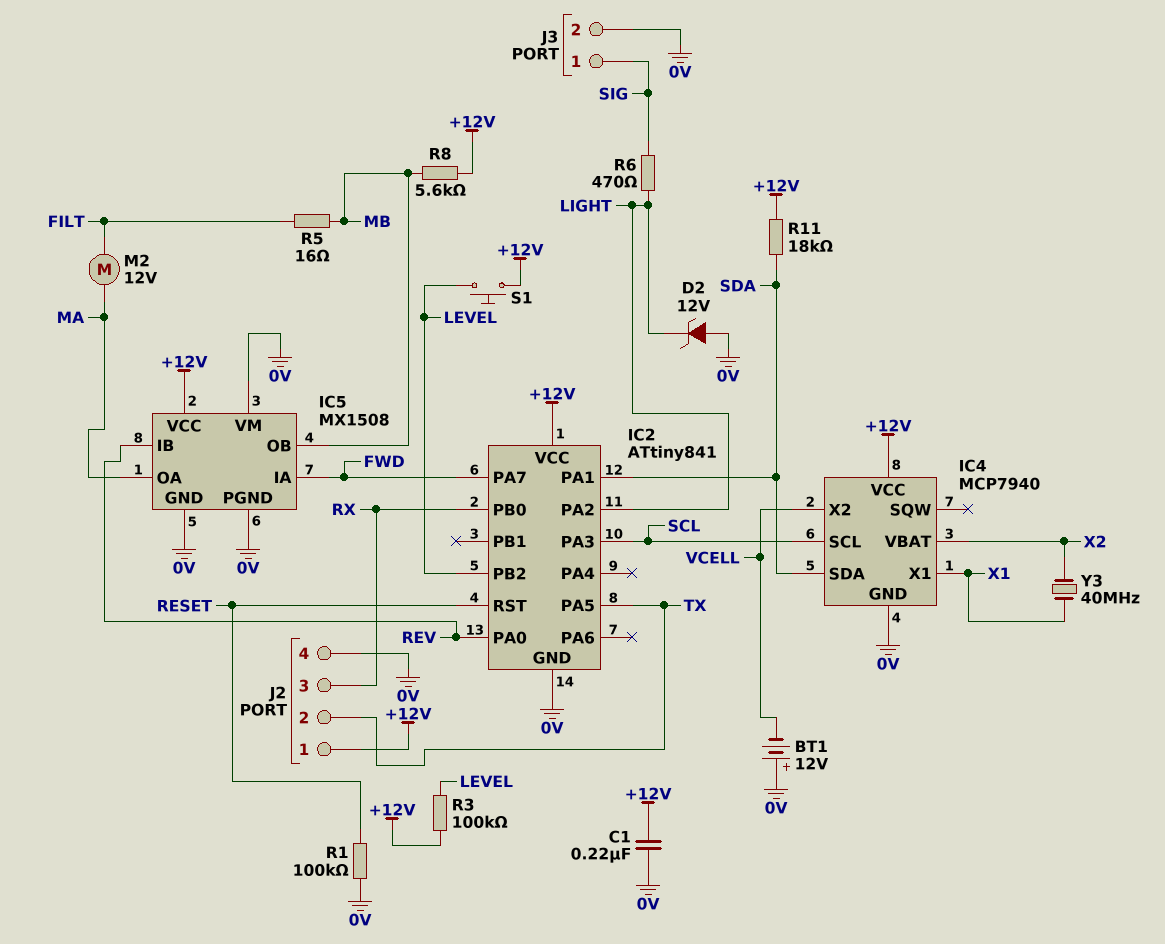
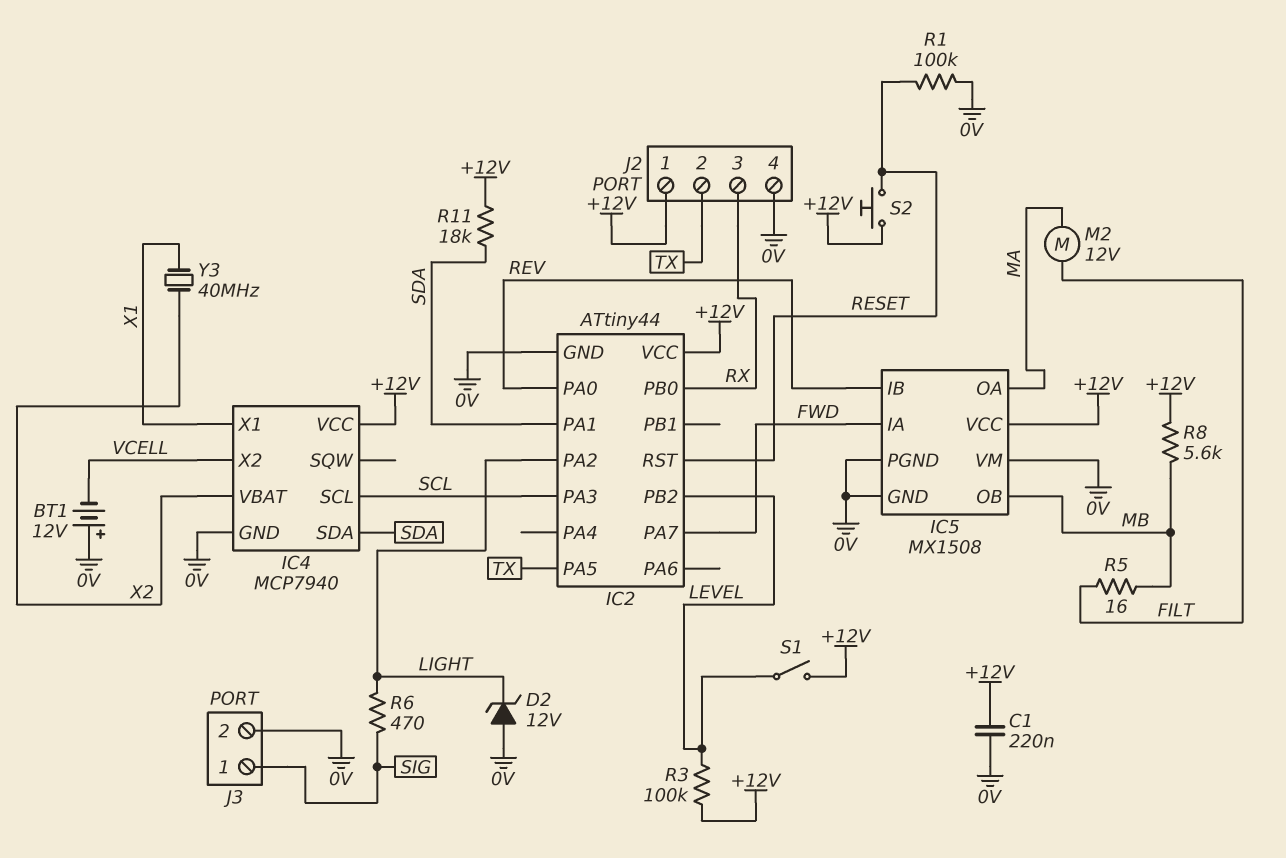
IC2: ATtiny841 -> ATtiny44
S1: button (+12V, LEVEL) -> switch (+12V, LEVEL)
S2: none -> button (+12V, RESET)

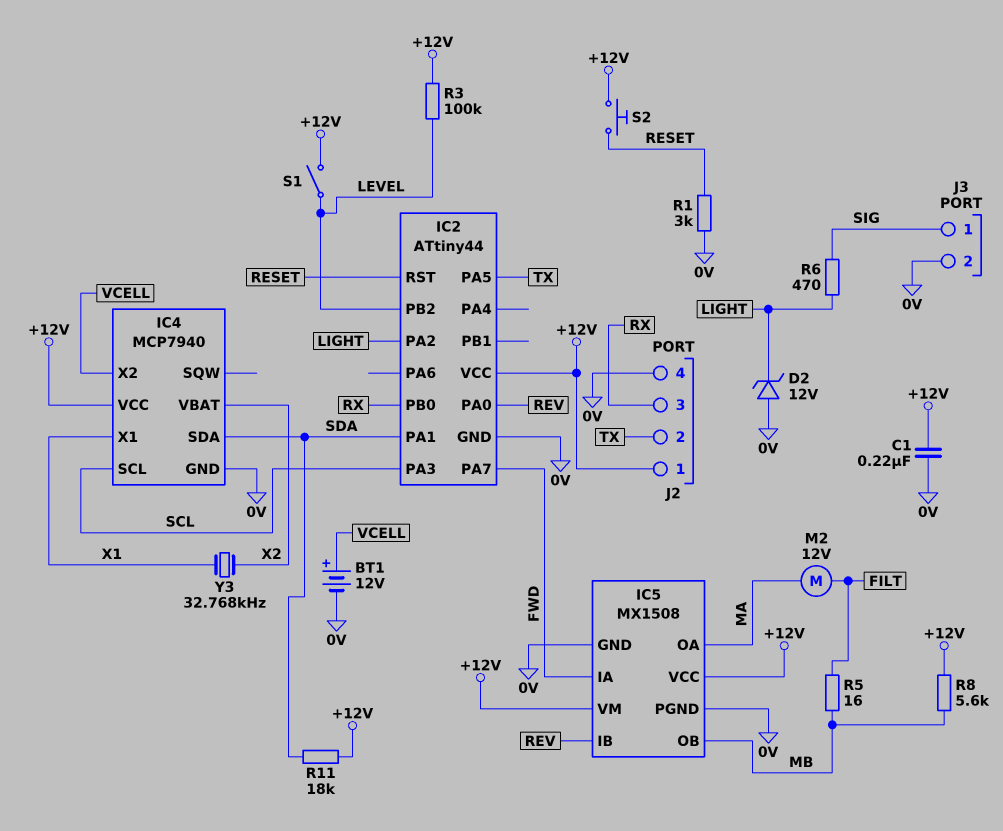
BT1: 12V (plus 0V, minus VCELL) -> 12V (plus VCELL, minus 0V)
IC5 pin VM: 0V -> +12V
R1: 100k (0V, RESET) -> 3k (0V, RESET)
Y3: 40MHz (X1, X2) -> 32.768kHz (X1, X2)

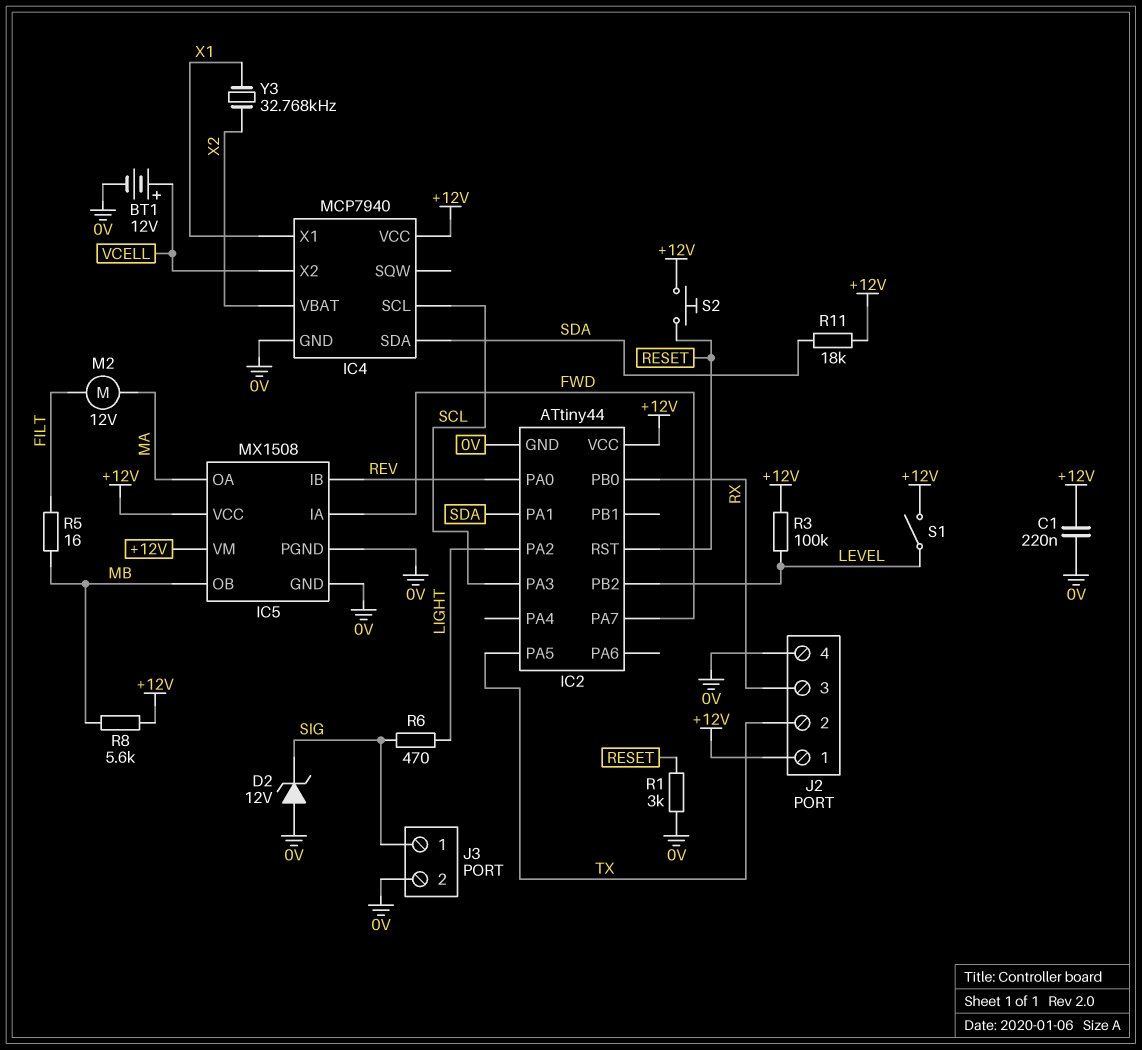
D2: zener 12V (A 0V, K LIGHT) -> zener 12V (A 0V, K SIG)

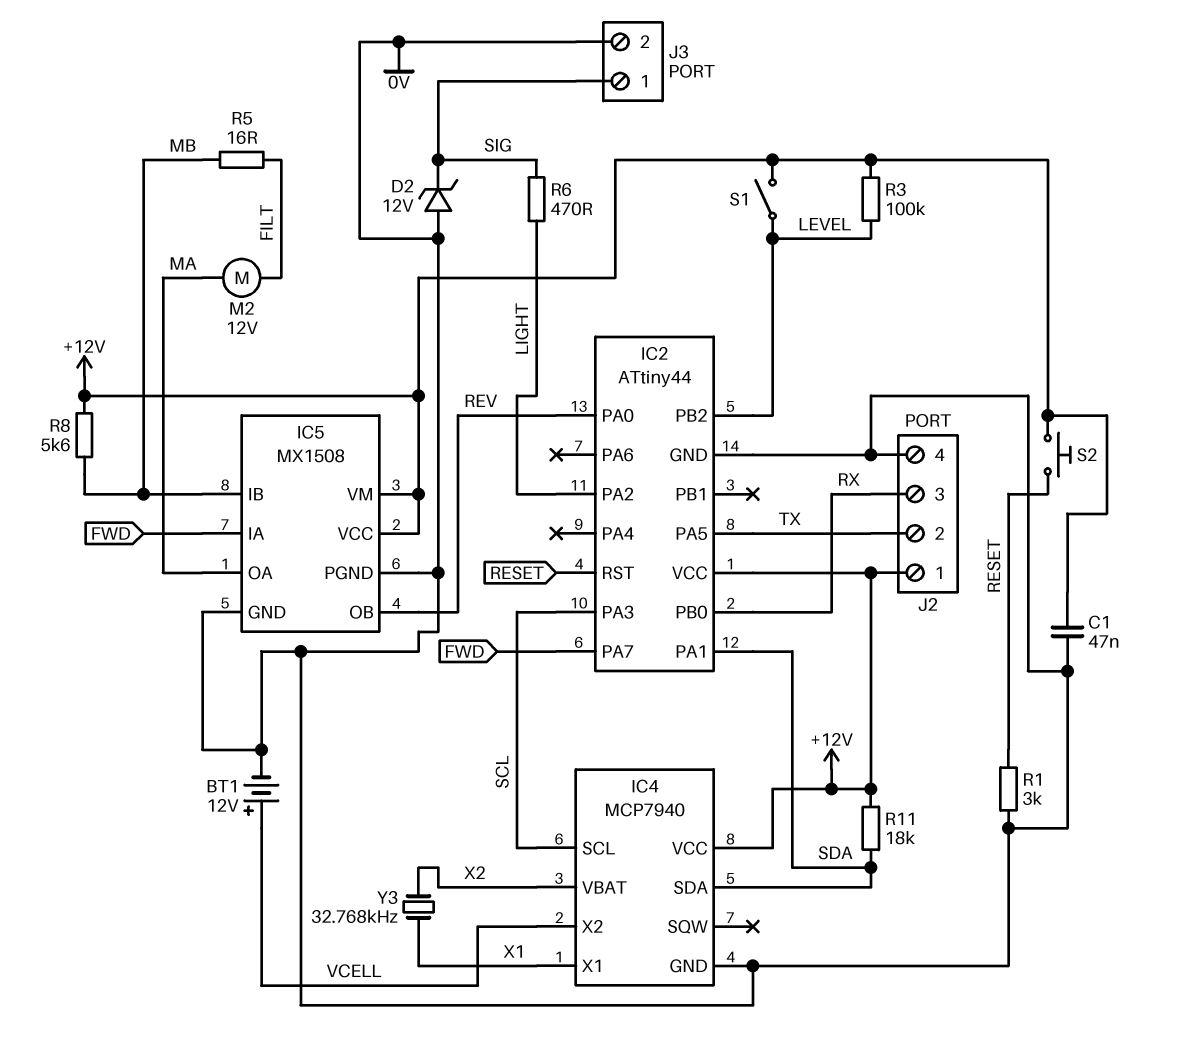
C1: 220nF (+12V, 0V) -> 47nF (+12V, 0V)
IC5 pin IB: REV -> MB
IC5 pin OB: MB -> REV

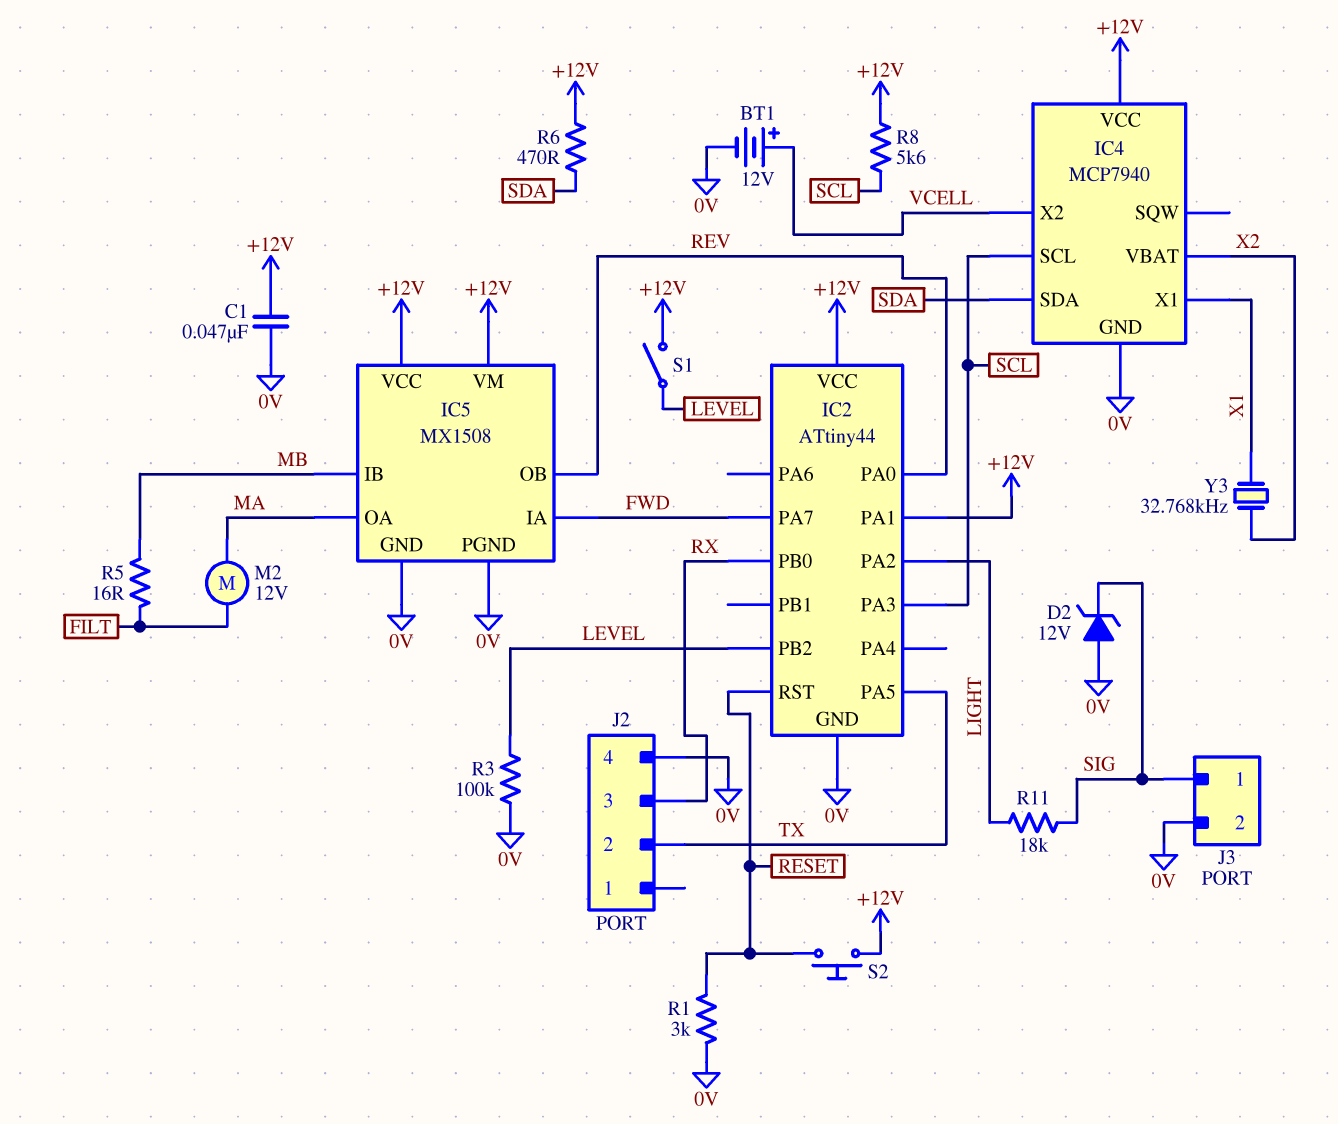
IC2 pin PA1: SDA -> +12V
J2 pin 1: +12V -> none
R3: 100k (+12V, LEVEL) -> 100k (0V, LEVEL)
R6: 470 (LIGHT, SIG) -> 470 (+12V, SDA)
R8: 5.6k (+12V, MB) -> 5.6k (+12V, SCL)
R11: 18k (+12V, SDA) -> 18k (LIGHT, SIG)

